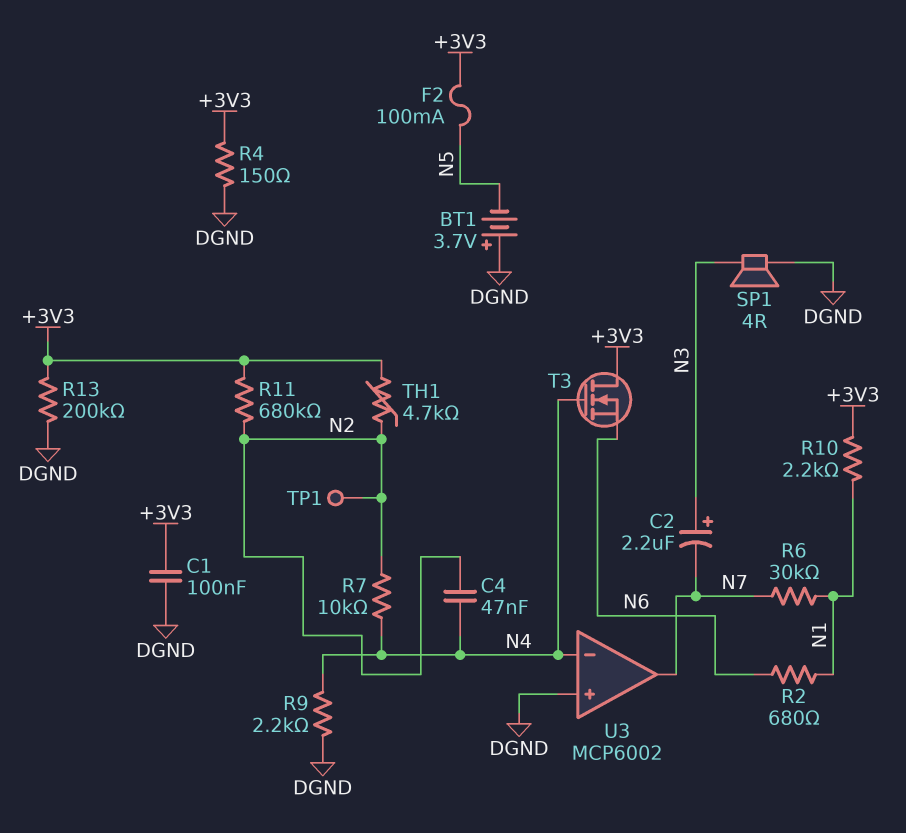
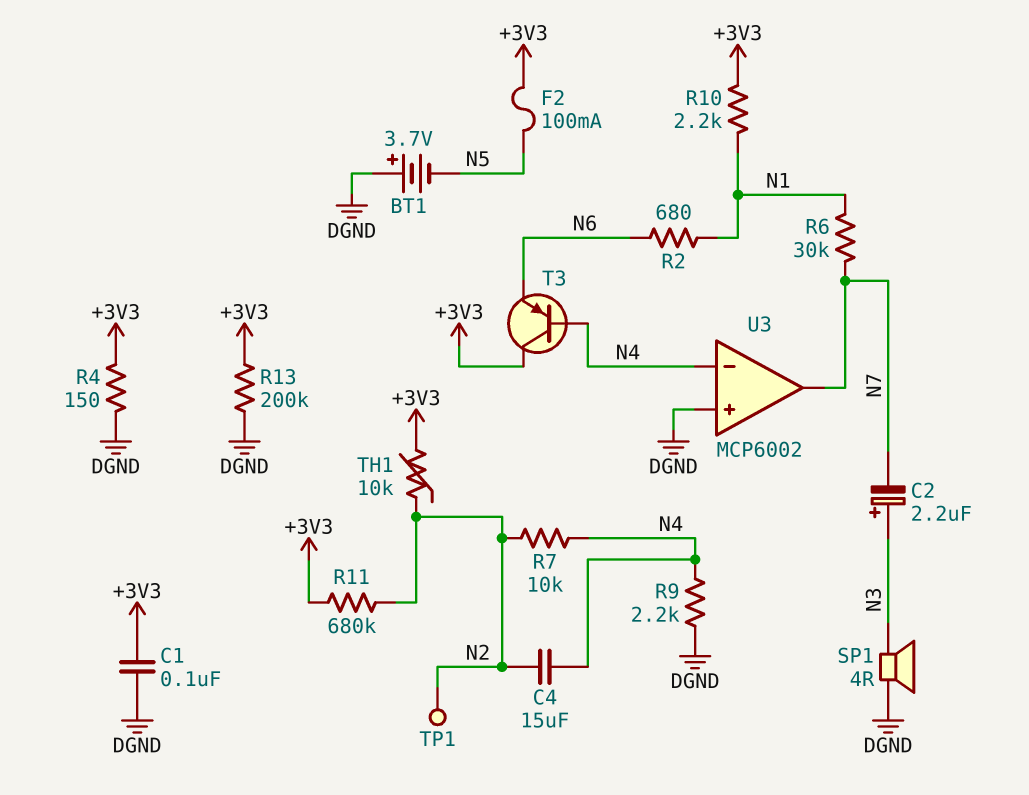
C4: 47nF (N2, N4) -> 15uF (N2, N4)
T3: NMOS (G N4, D +3V3, S N6) -> PNP (B N4, C +3V3, E N6)
TH1: 4.7k (+3V3, N2) -> 10k (+3V3, N2)

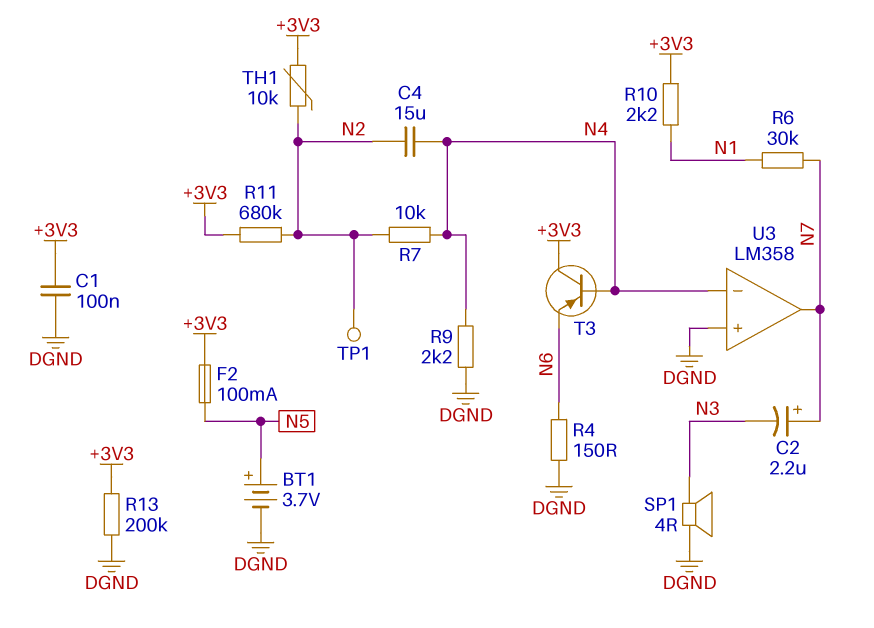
BT1: 3.7V (plus DGND, minus N5) -> 3.7V (plus N5, minus DGND)
C2: 2.2uF (plus N3, minus N7) -> 2.2uF (plus N7, minus N3)
R2: 680 (N1, N6) -> none
R4: 150 (+3V3, DGND) -> 150 (DGND, N6)
U3: MCP6002 -> LM358

